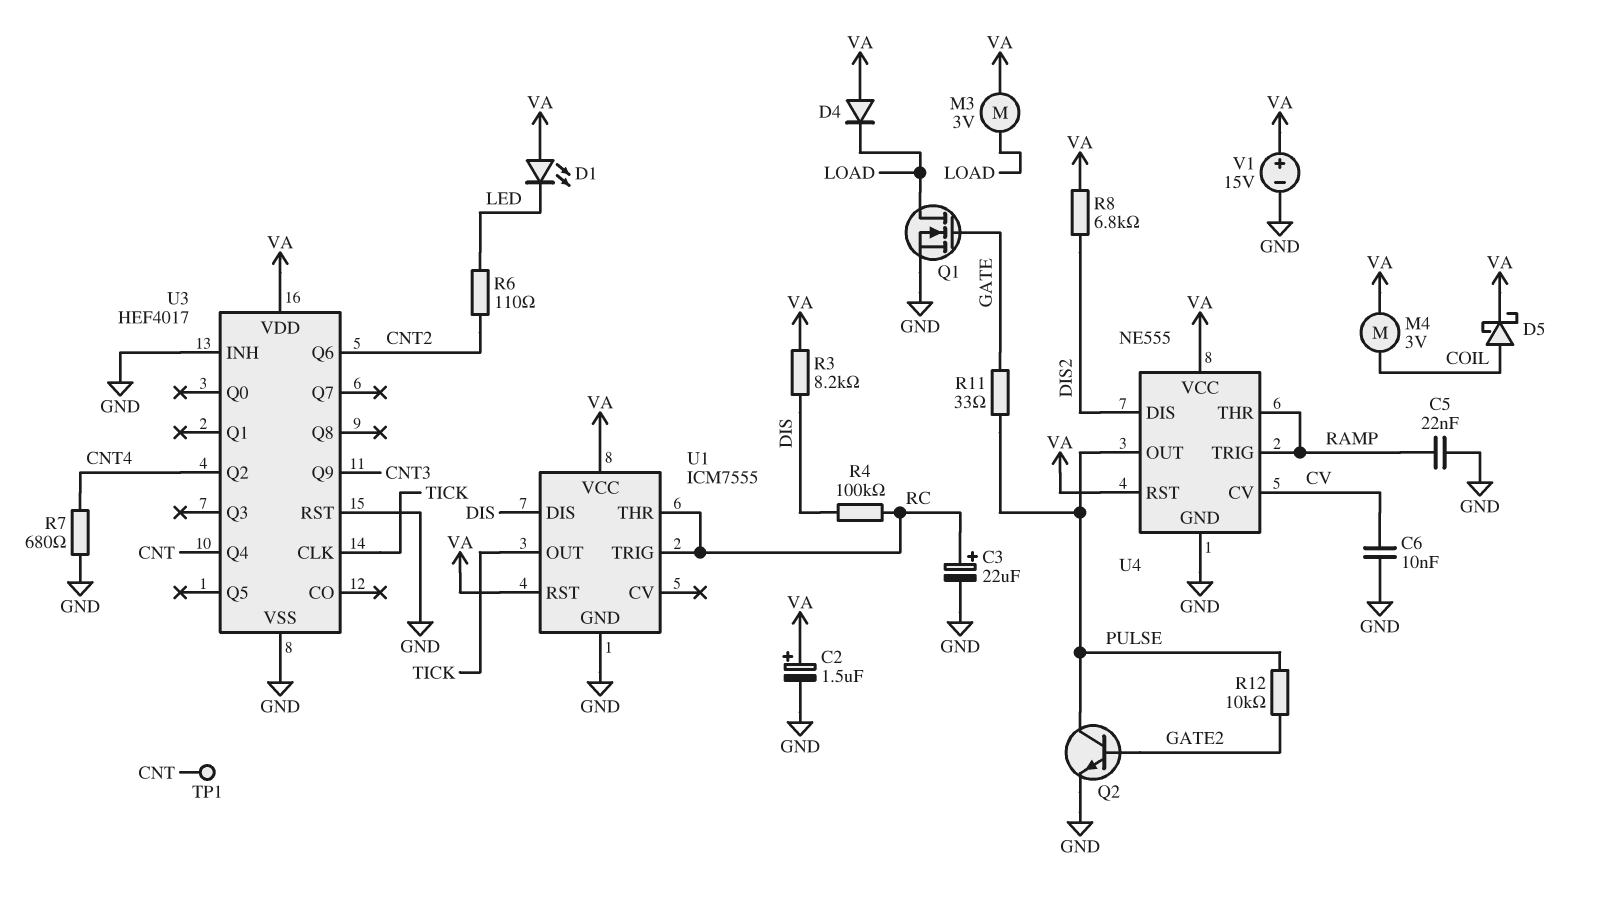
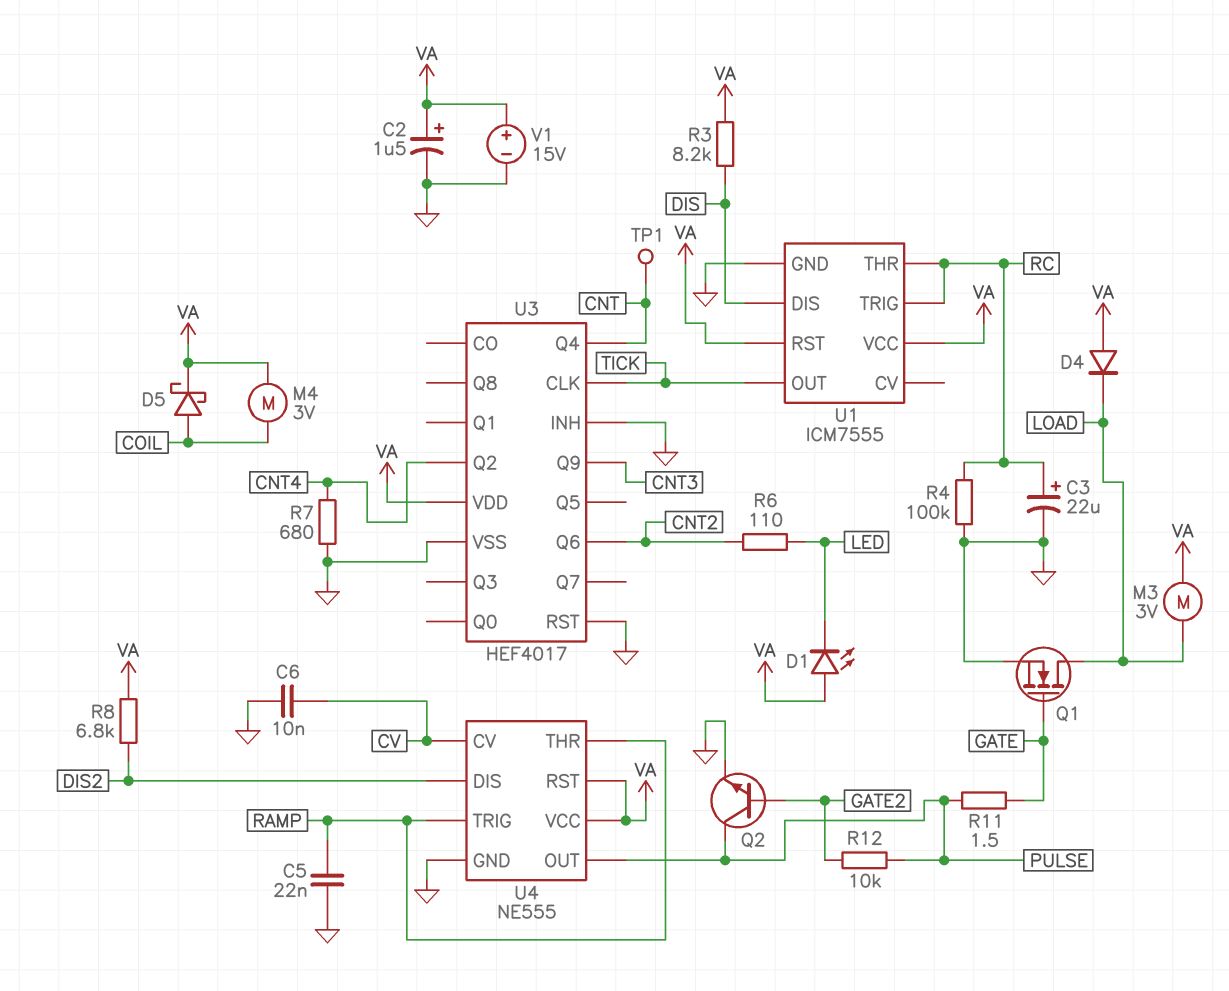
R4: 100k (DIS, RC) -> 100k (GND, RC)
R11: 33 (GATE, PULSE) -> 1.5 (GATE, PULSE)

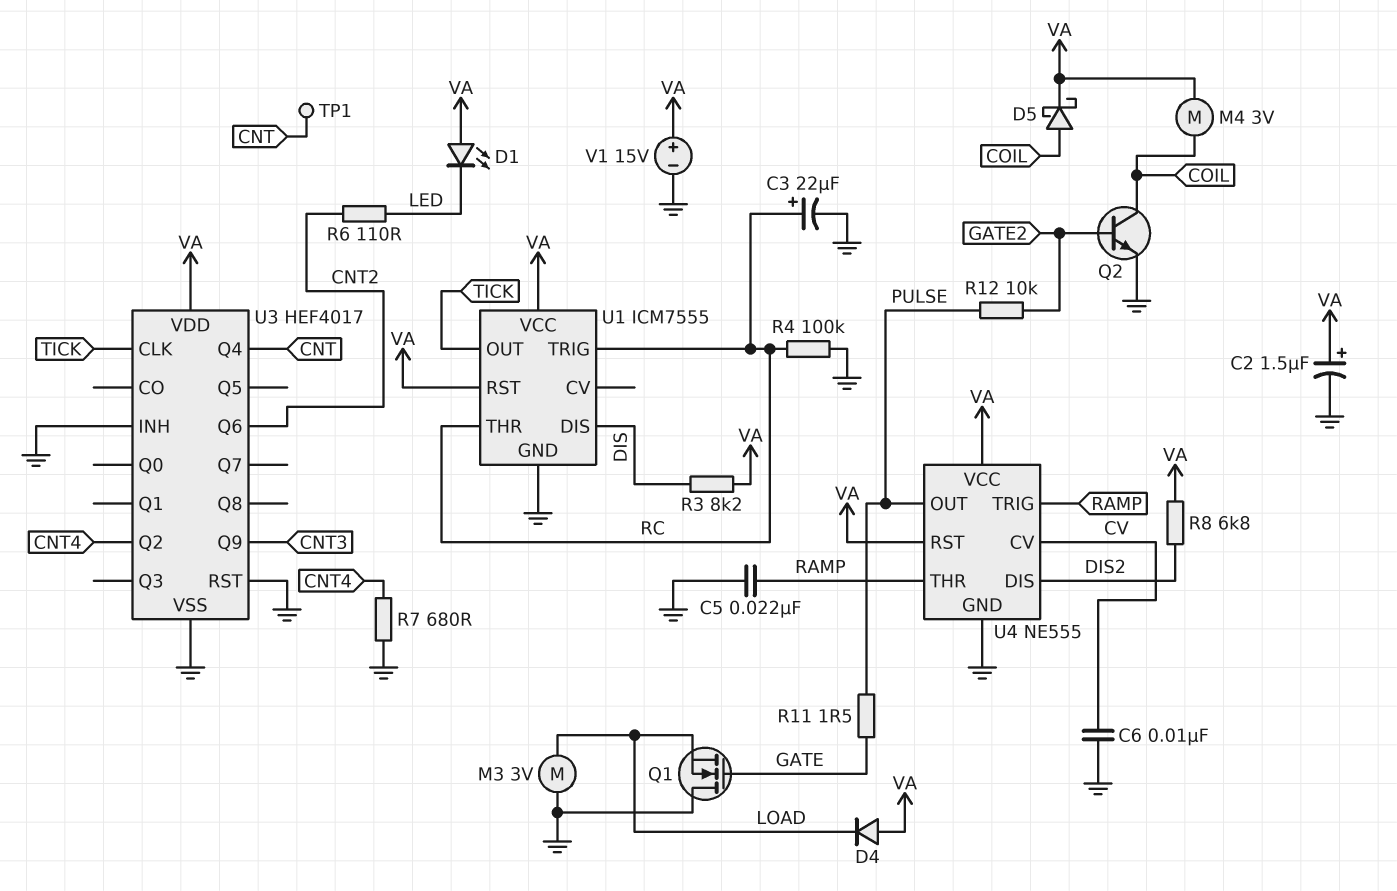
M3: motor 3V (LOAD, VA) -> motor 3V (GND, LOAD)
Q1: NMOS (G GATE, D LOAD, S GND) -> NMOS (G GATE, D GND, S LOAD)
Q2: NPN (B GATE2, C PULSE, E GND) -> NPN (B GATE2, C COIL, E GND)

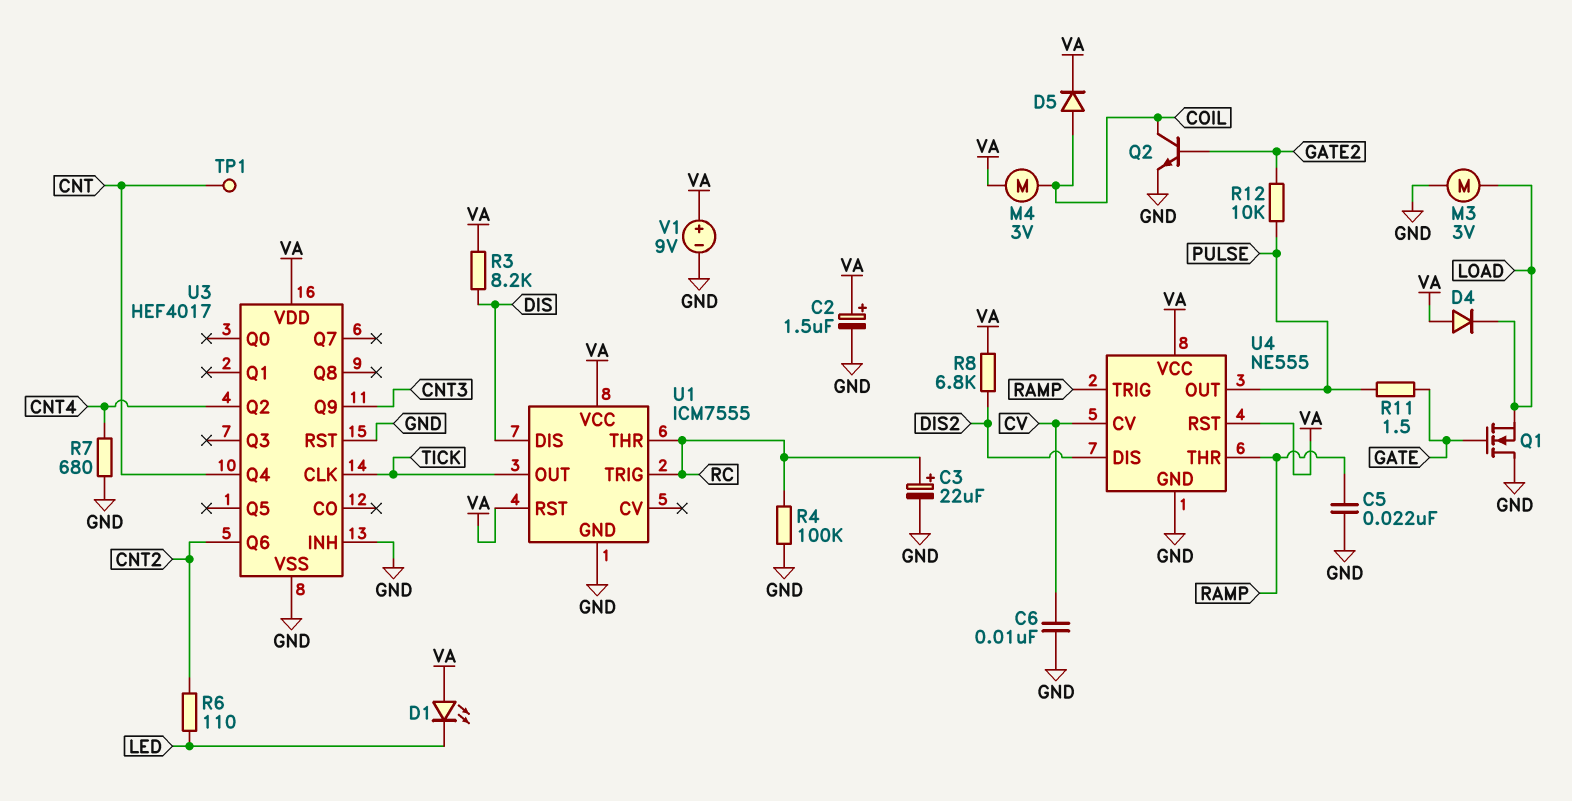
D5: schottky (A COIL, K VA) -> diode (A COIL, K VA)
V1: 15V (plus VA, minus GND) -> 9V (plus VA, minus GND)

